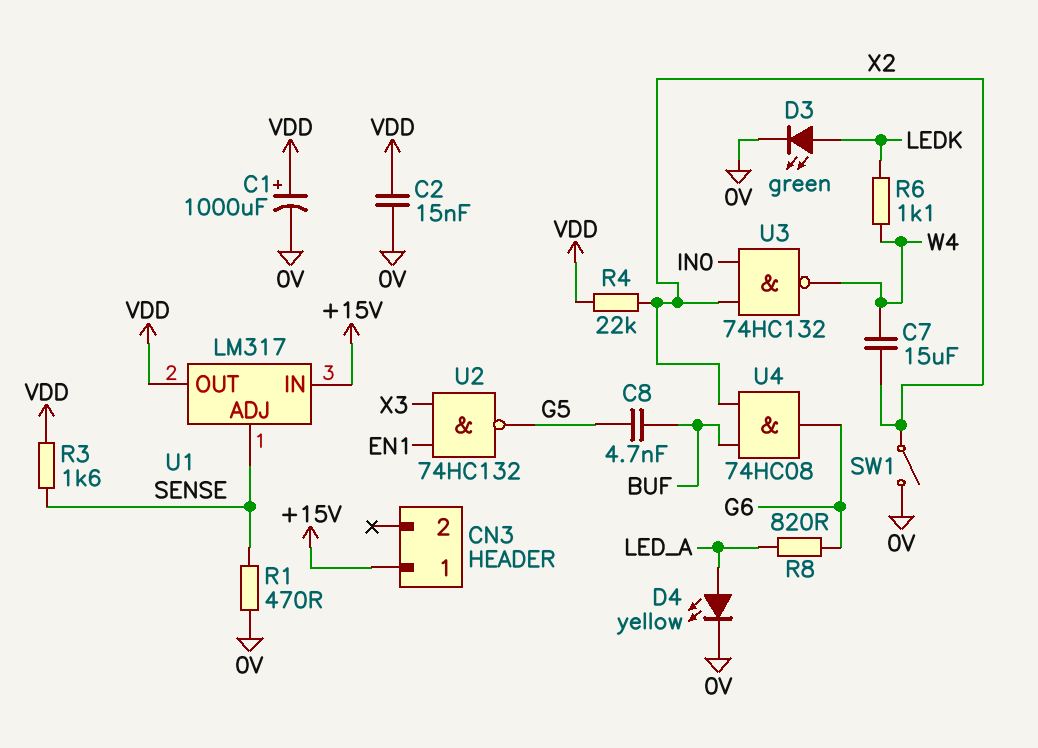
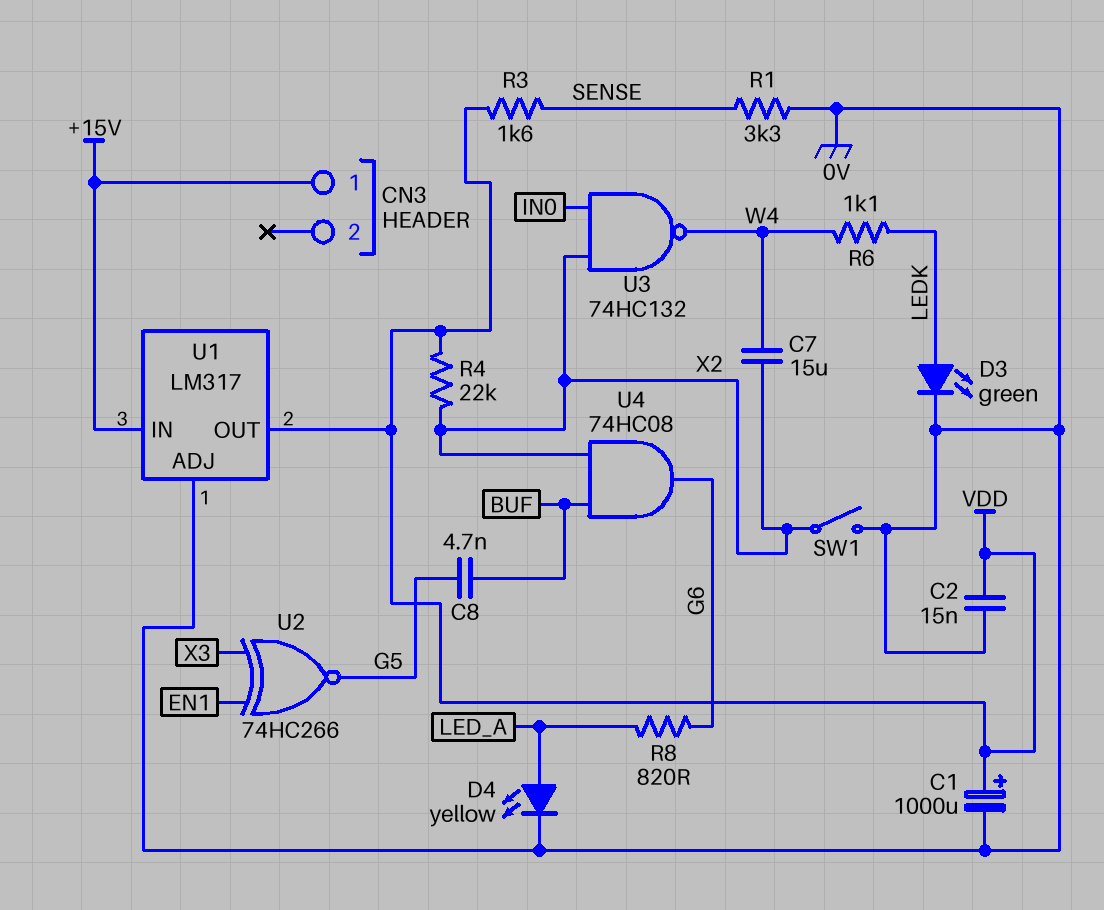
R1: 470 (0V, SENSE) -> 3.3k (0V, SENSE)
U1 pin ADJ: SENSE -> 0V
U2: NAND 74HC132 (in EN1, in X3, out G5) -> XNOR 74HC266 (in EN1, in X3, out G5)

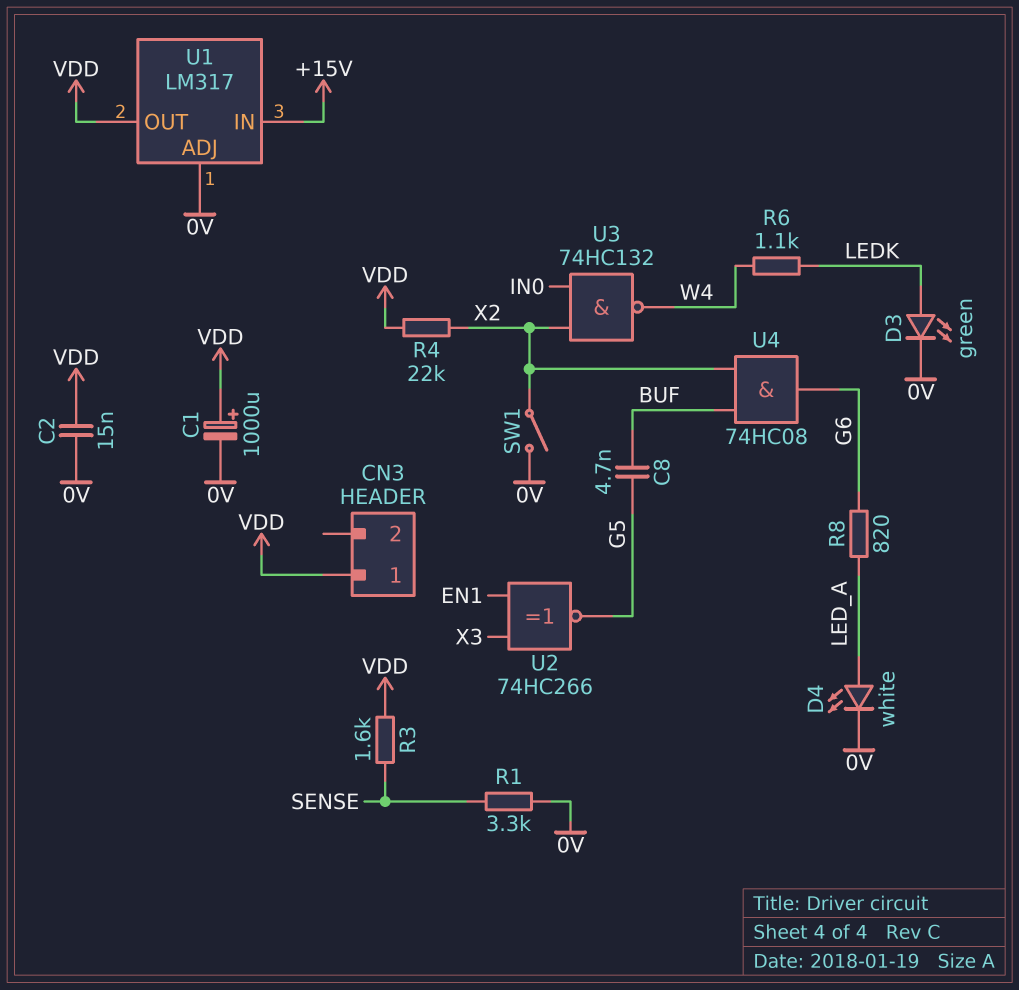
C7: 15uF (W4, X2) -> none
CN3 pin 1: +15V -> VDD
D4: LED yellow (A LED_A, K 0V) -> LED white (A LED_A, K 0V)

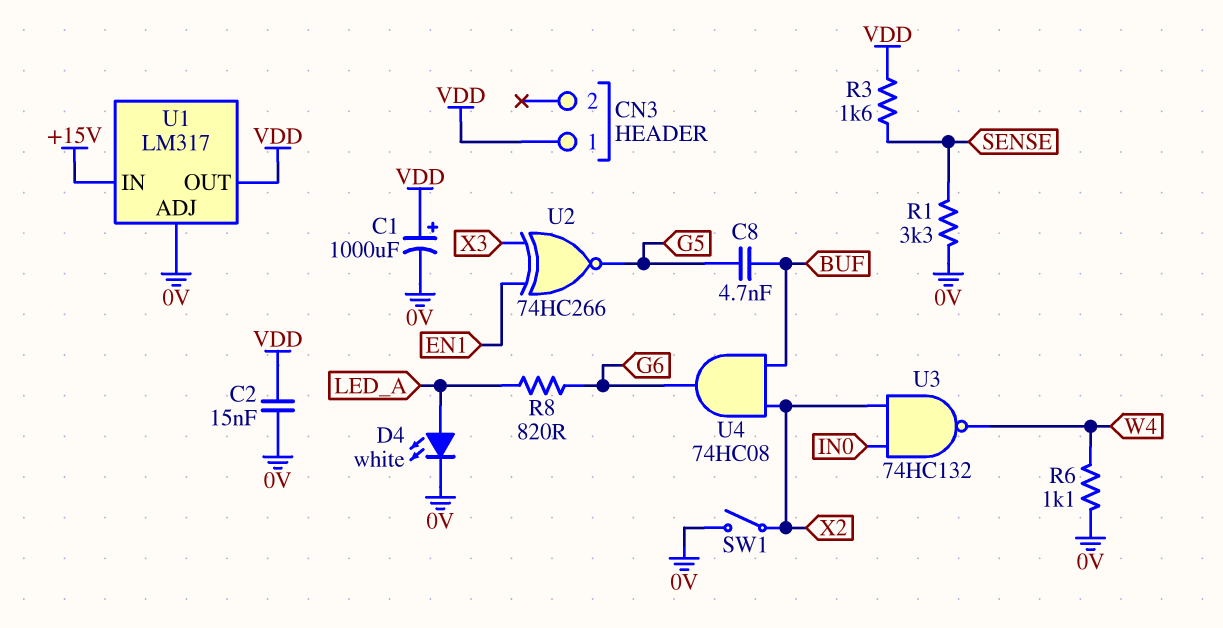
D3: LED green (A LEDK, K 0V) -> none
R4: 22k (VDD, X2) -> none
R6: 1.1k (LEDK, W4) -> 1.1k (0V, W4)

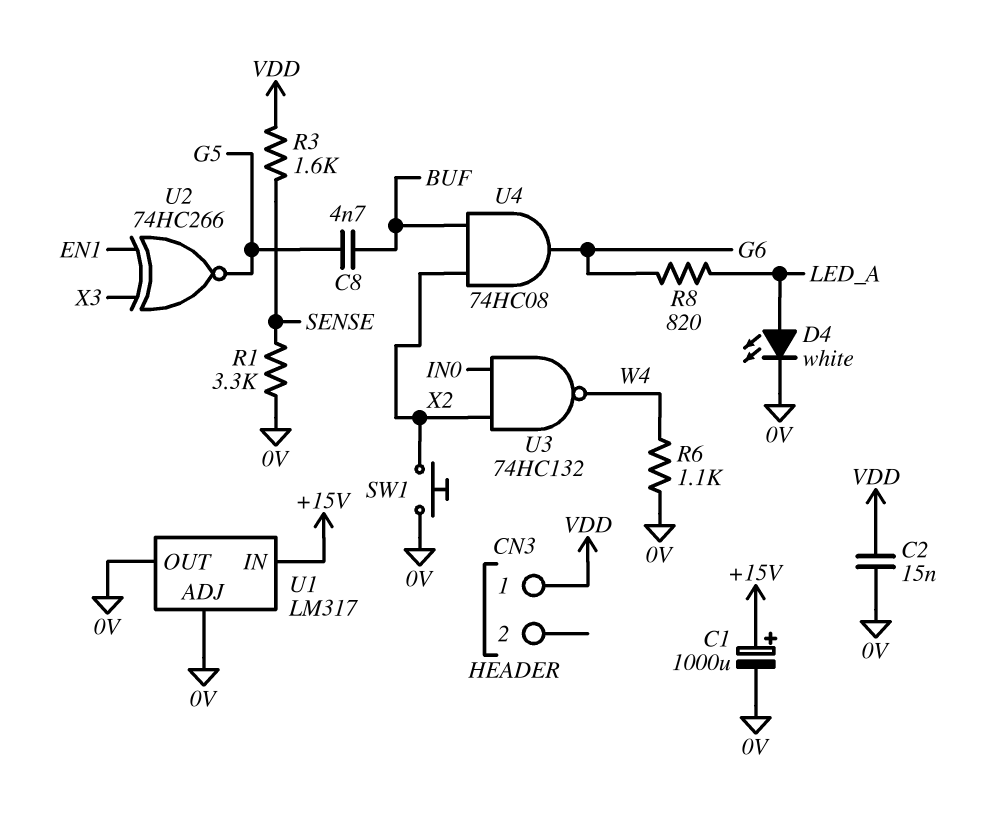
C1: 1000uF (plus VDD, minus 0V) -> 1000uF (plus +15V, minus 0V)
SW1: switch (0V, X2) -> button (0V, X2)
U1 pin OUT: VDD -> 0V

